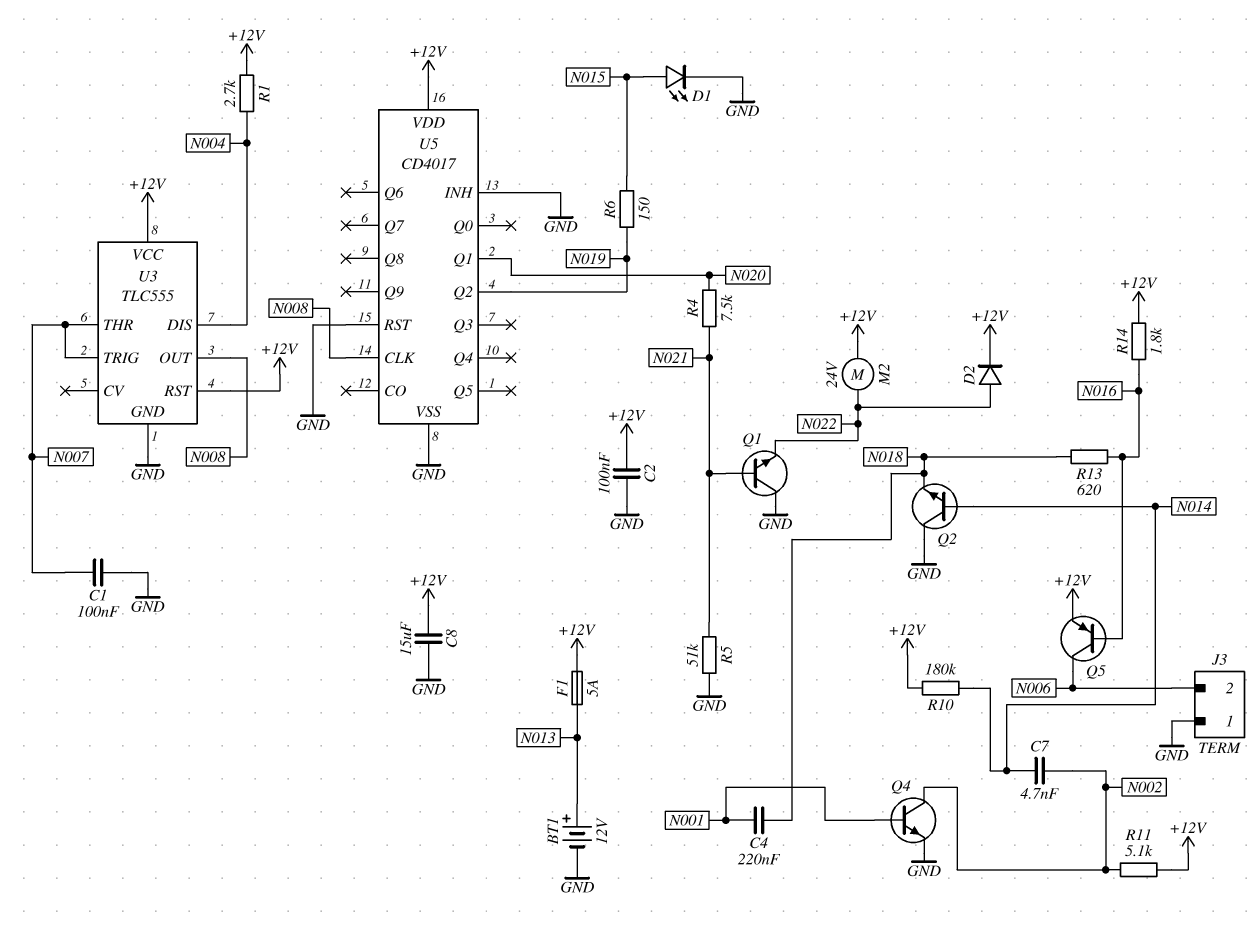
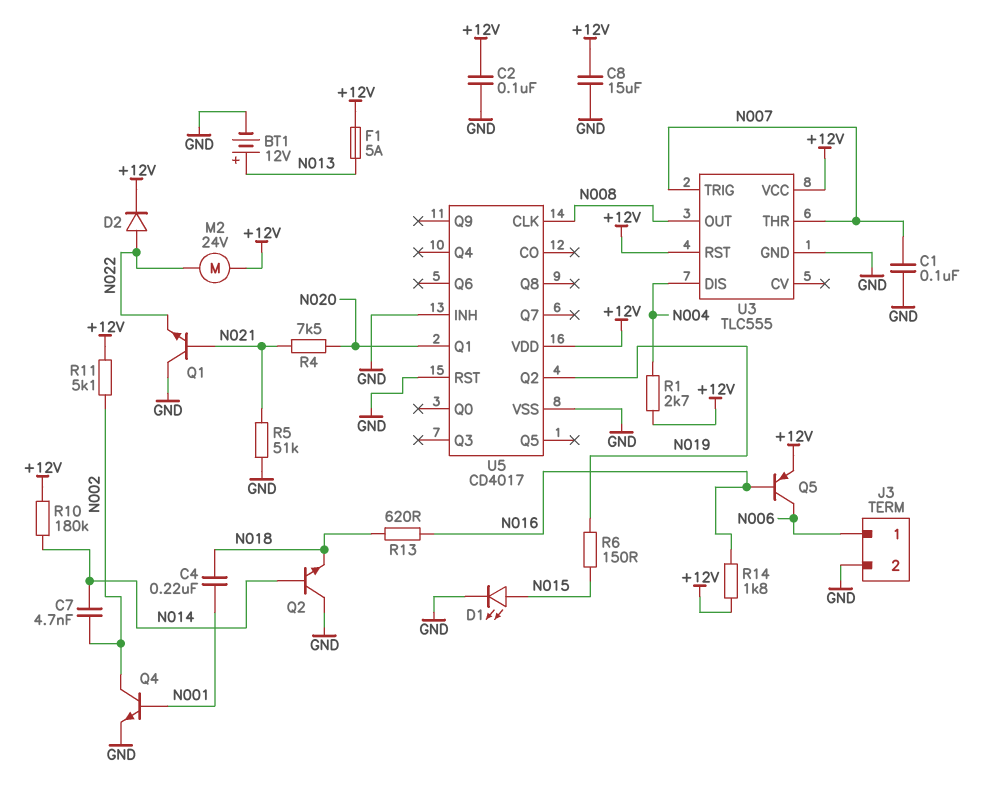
J3 pin 1: GND -> N006
J3 pin 2: N006 -> GND

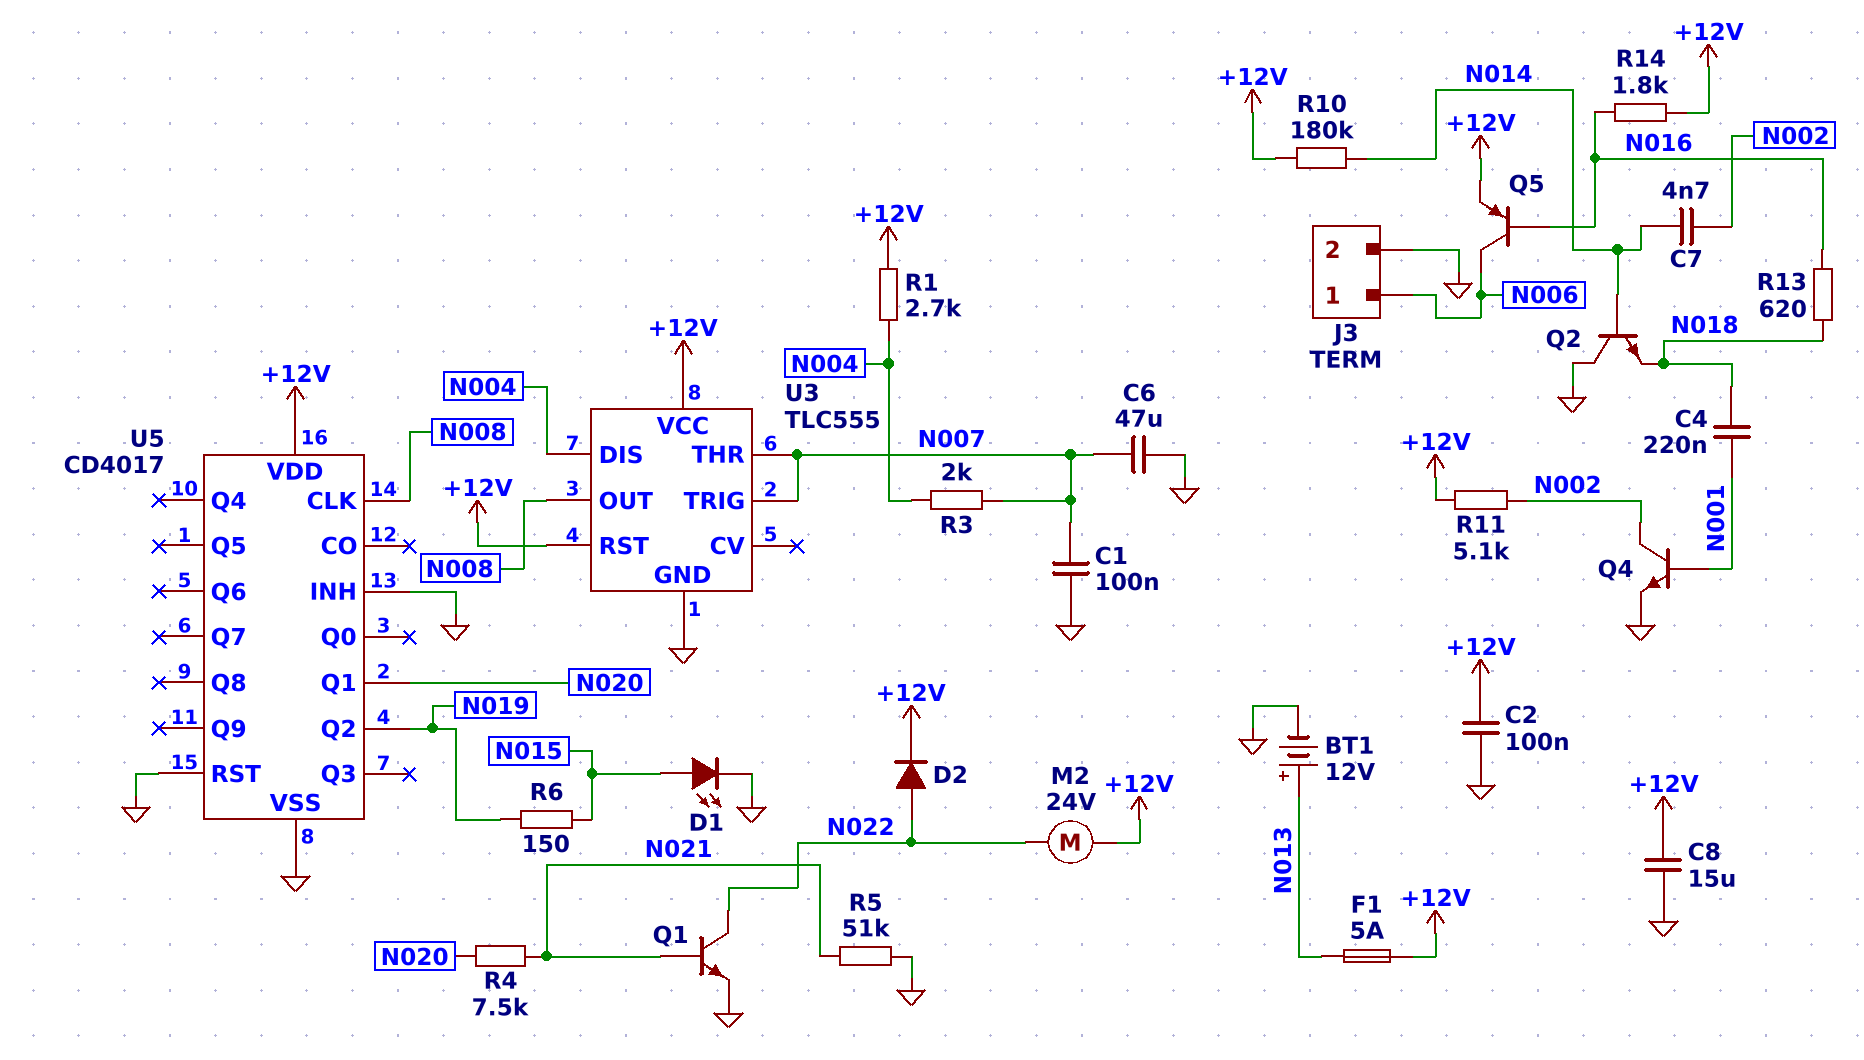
C6: none -> 47uF (GND, N007)
Q1: NPN (B N021, C GND, E N022) -> NPN (B N021, C N022, E GND)
R3: none -> 2k (N004, N007)

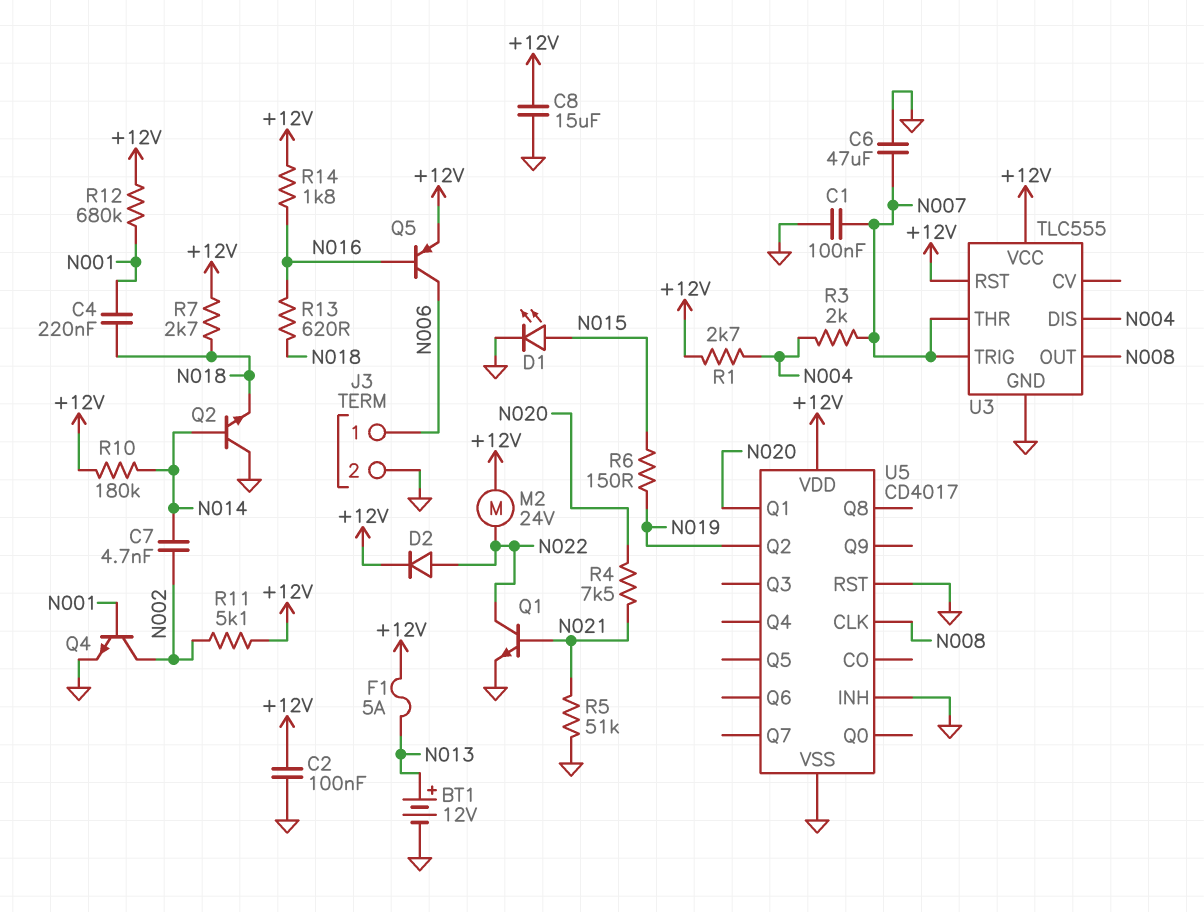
R7: none -> 2.7k (+12V, N018)
R12: none -> 680k (+12V, N001)

